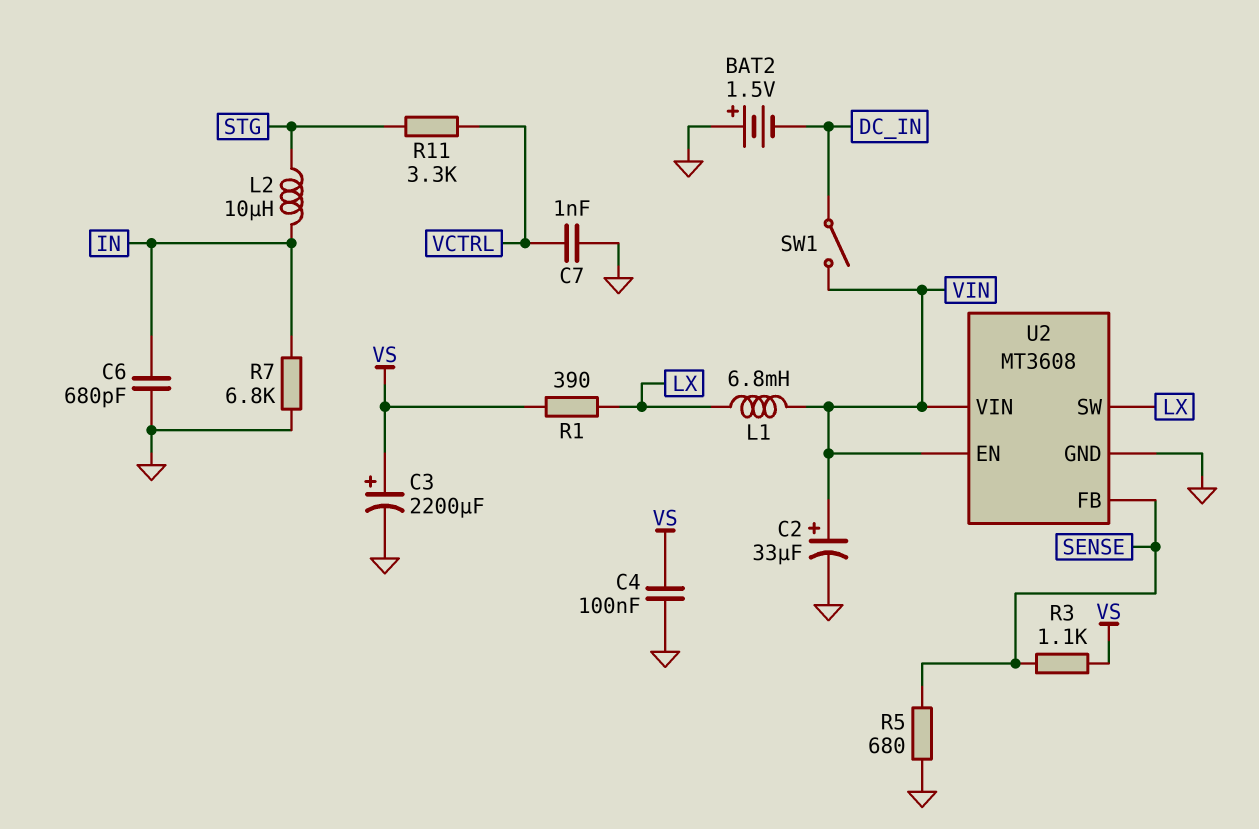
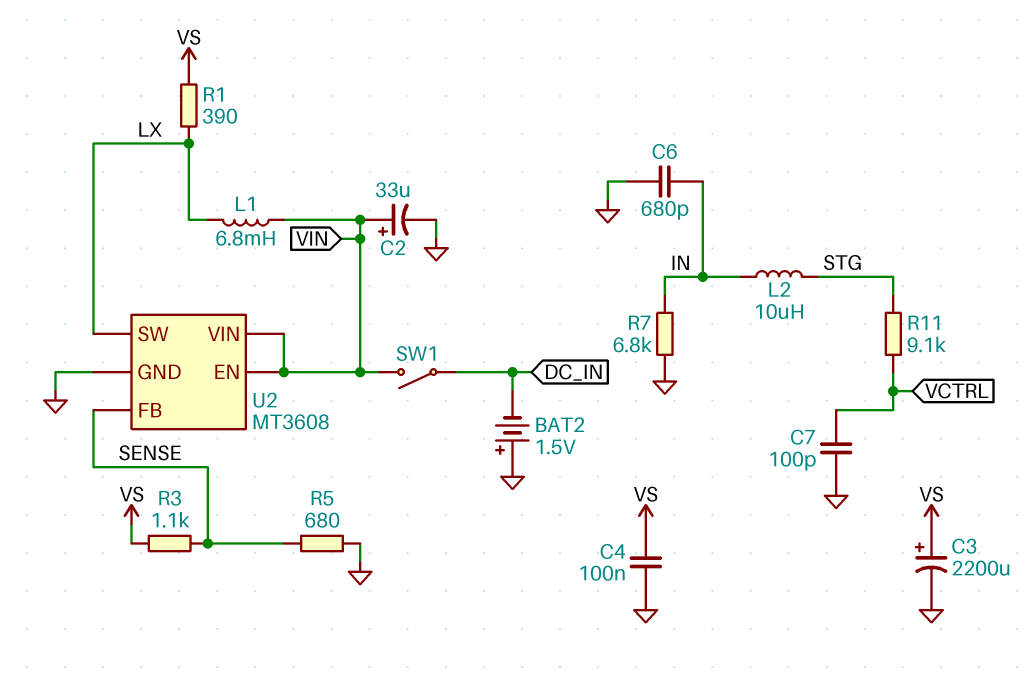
C7: 1nF (GND, VCTRL) -> 100pF (GND, VCTRL)
R11: 3.3k (STG, VCTRL) -> 9.1k (STG, VCTRL)

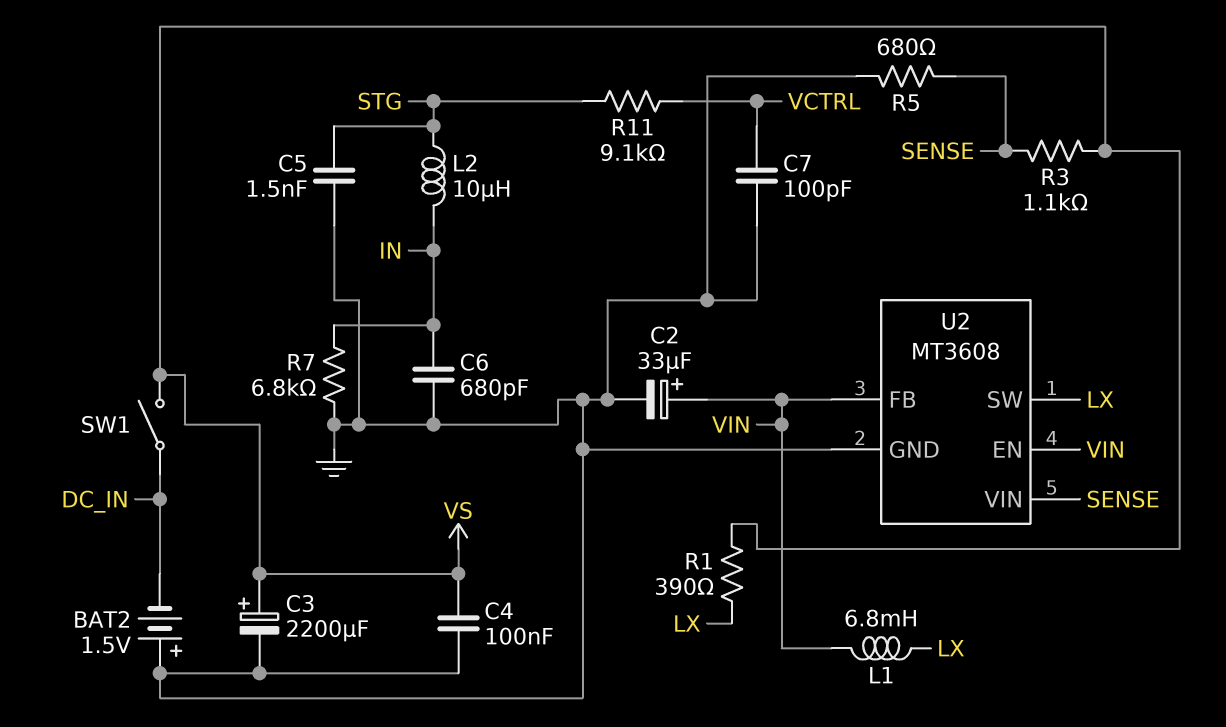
C5: none -> 1.5nF (GND, STG)
SW1: switch (DC_IN, VIN) -> switch (DC_IN, VS)
U2 pin FB: SENSE -> VIN
U2 pin VIN: VIN -> SENSE

